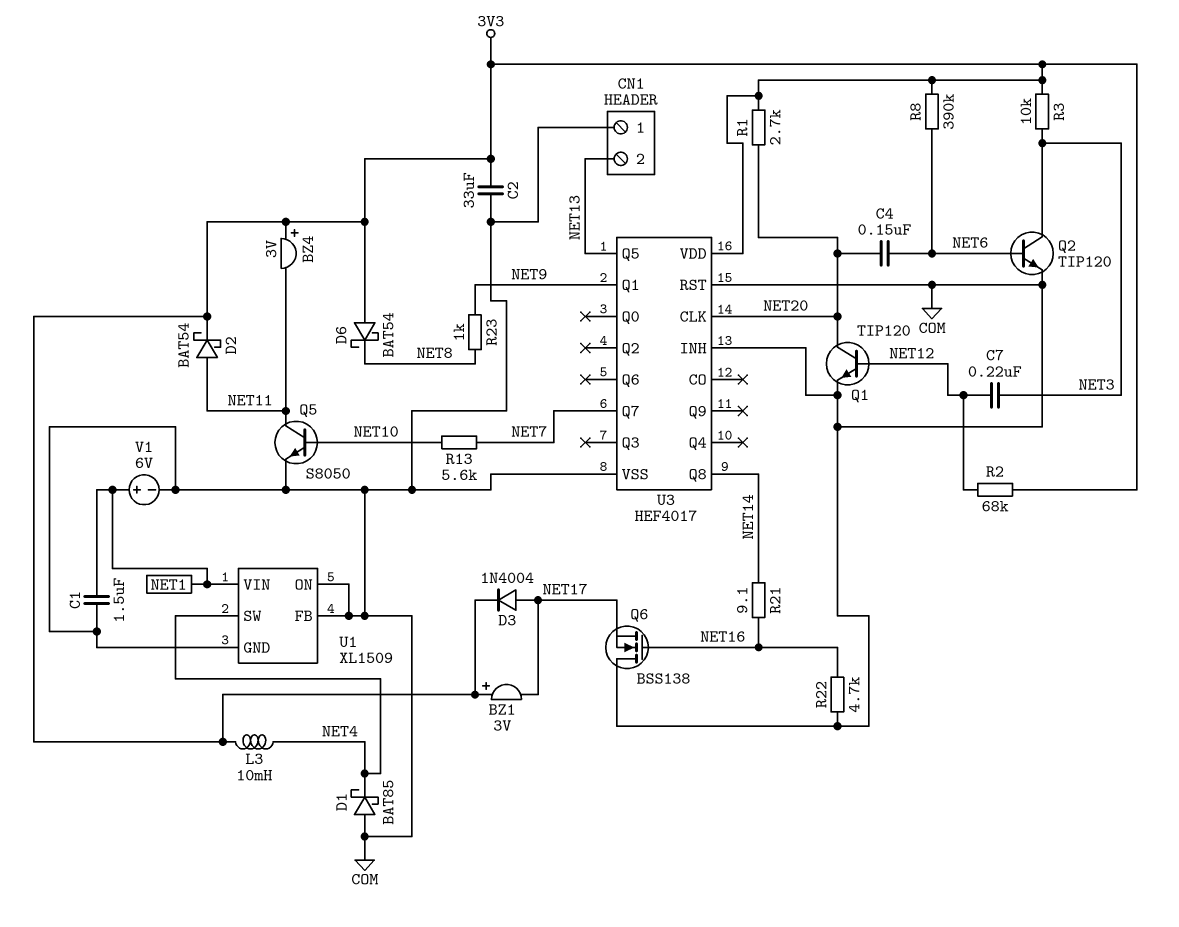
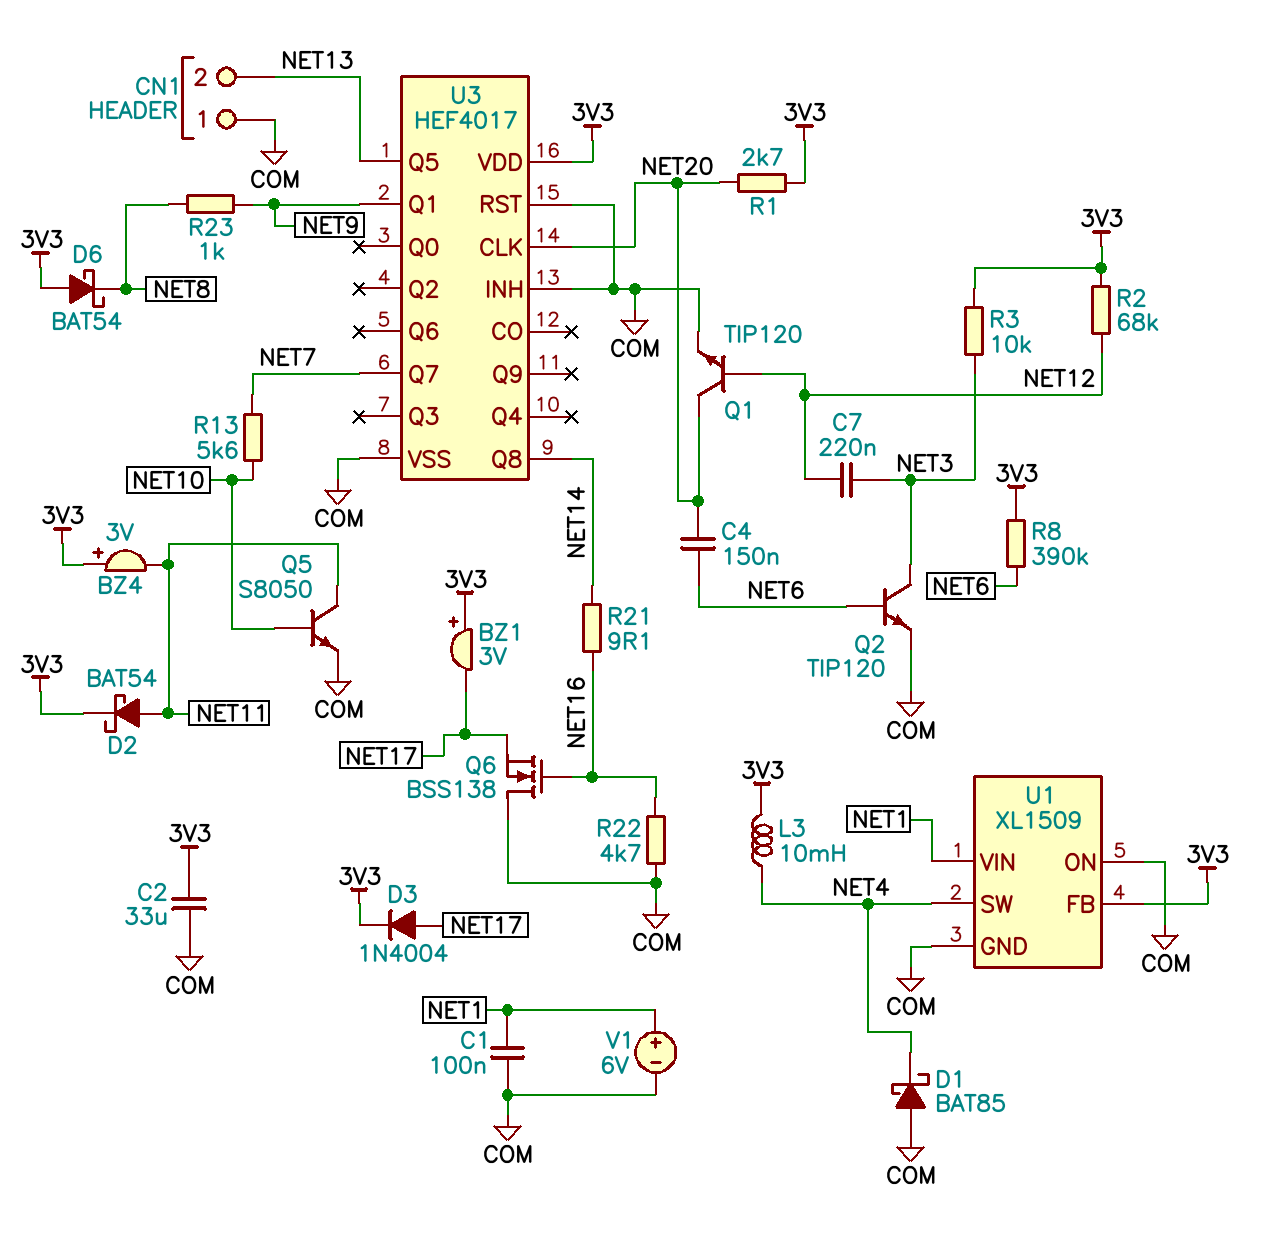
C1: 1.5uF (COM, NET1) -> 100nF (COM, NET1)
U1 pin FB: COM -> 3V3

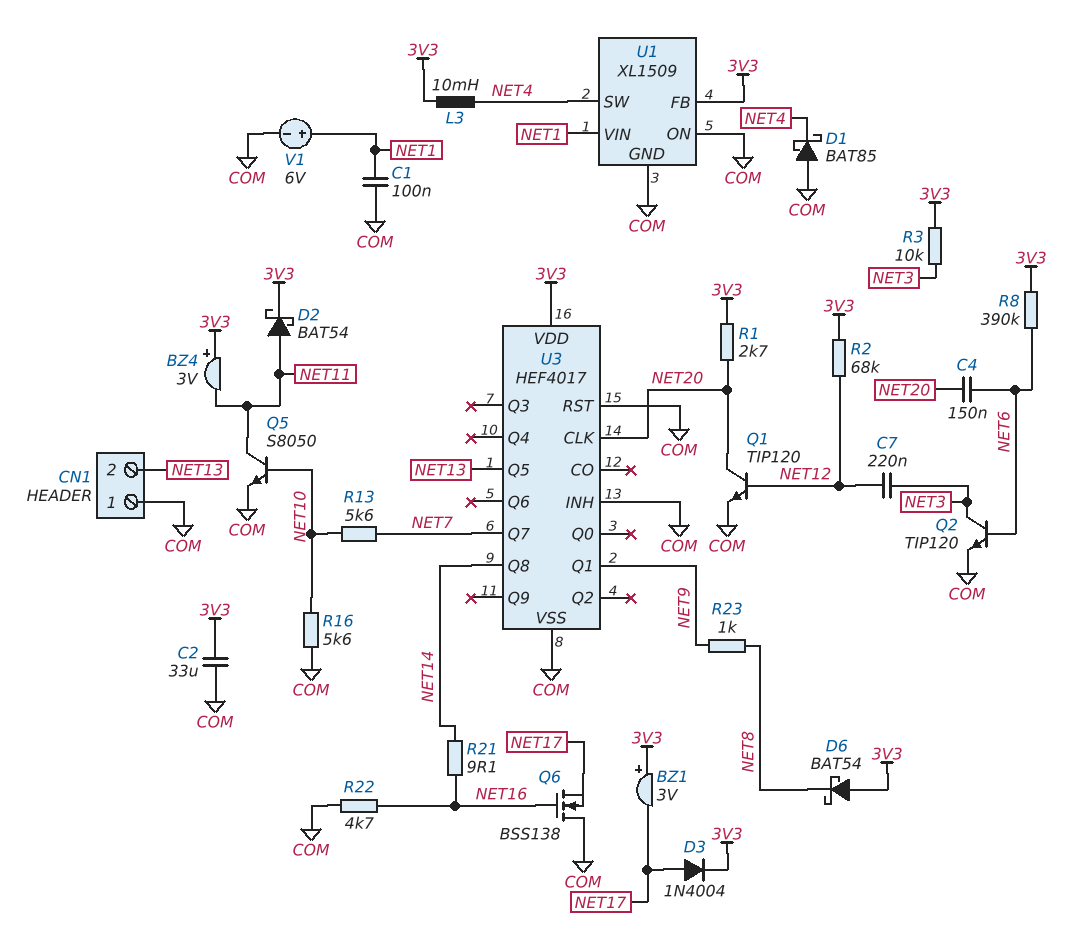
R16: none -> 5.6k (COM, NET10)

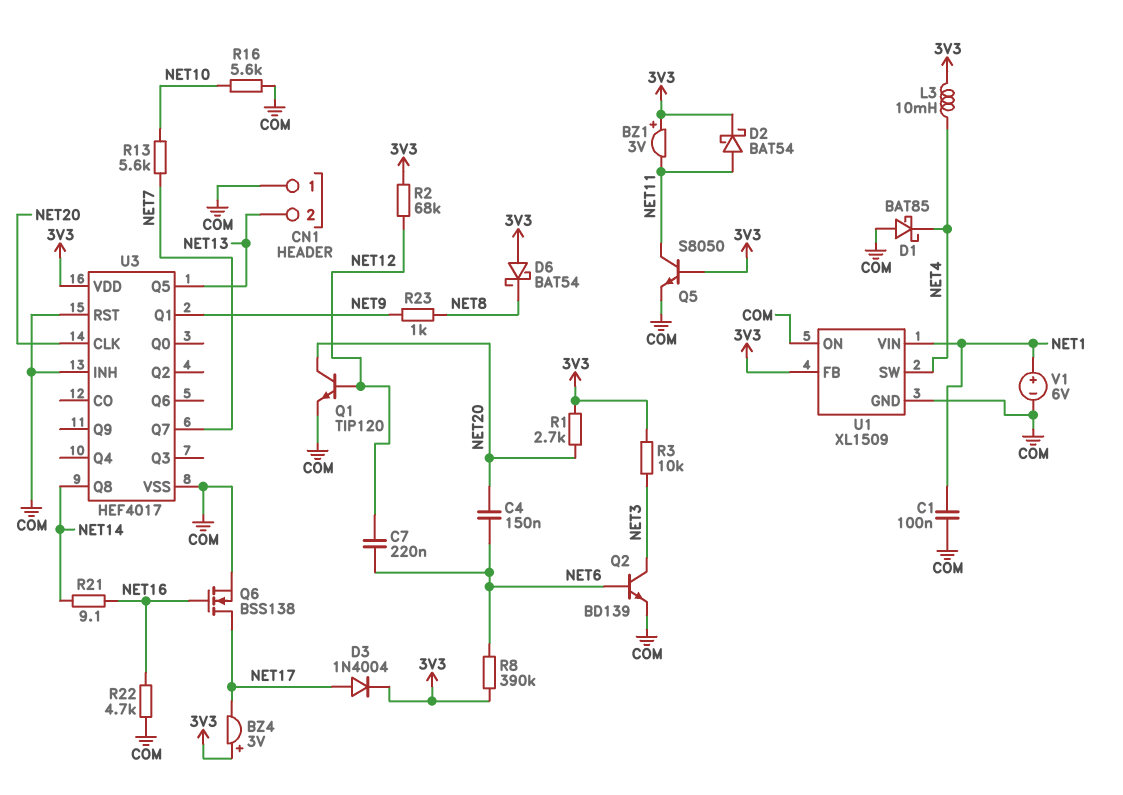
BZ1: buzzer 3V (plus 3V3, minus NET17) -> buzzer 3V (plus 3V3, minus NET11)
BZ4: buzzer 3V (plus 3V3, minus NET11) -> buzzer 3V (plus 3V3, minus NET17)
C2: 33uF (3V3, COM) -> none
C7: 220nF (NET3, NET12) -> 220nF (NET6, NET12)
Q2: NPN TIP120 (B NET6, C NET3, E COM) -> NPN BD139 (B NET6, C NET3, E COM)
Q5: NPN S8050 (B NET10, C NET11, E COM) -> NPN S8050 (B 3V3, C NET11, E COM)
Q6: NMOS BSS138 (G NET16, D COM, S NET17) -> NMOS BSS138 (G NET16, D NET17, S COM)

